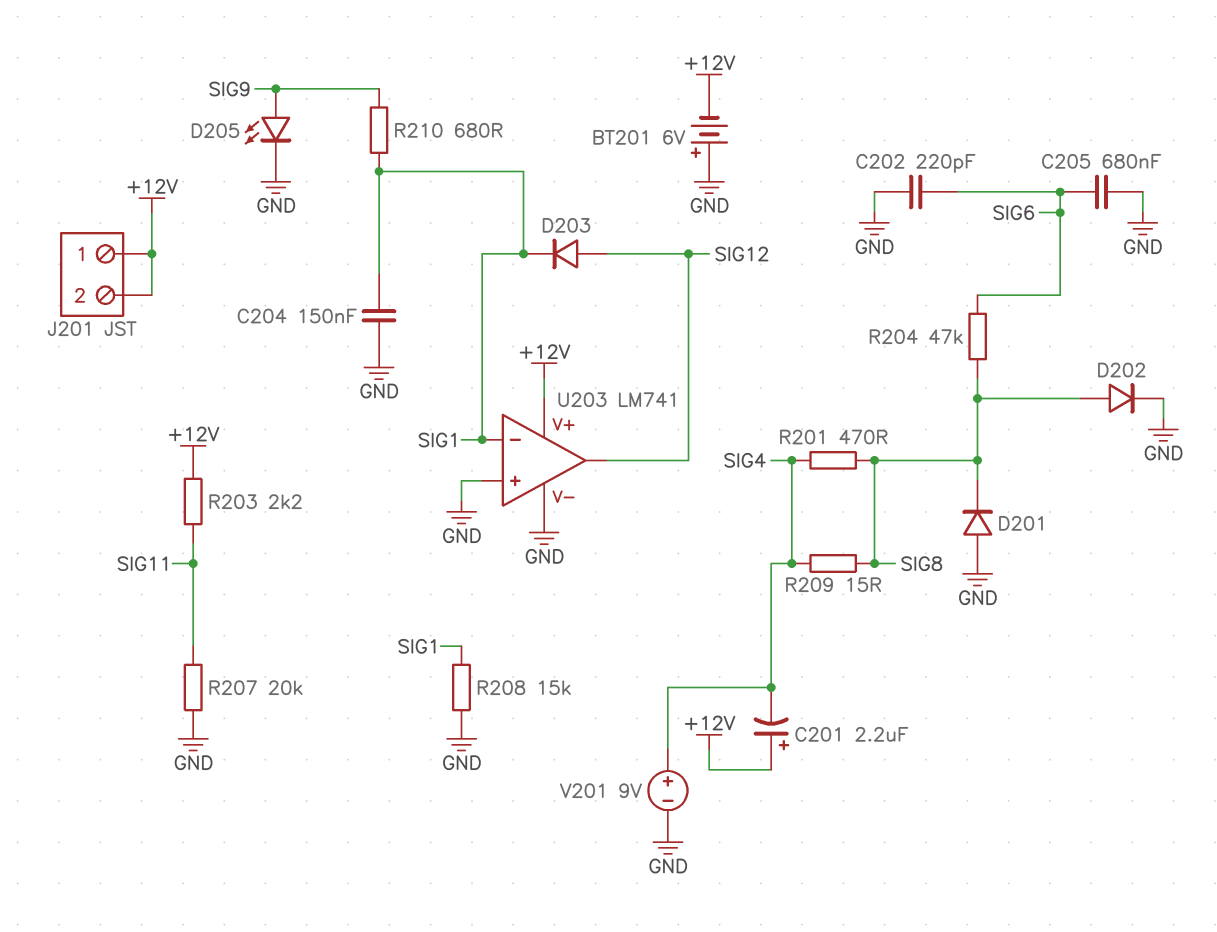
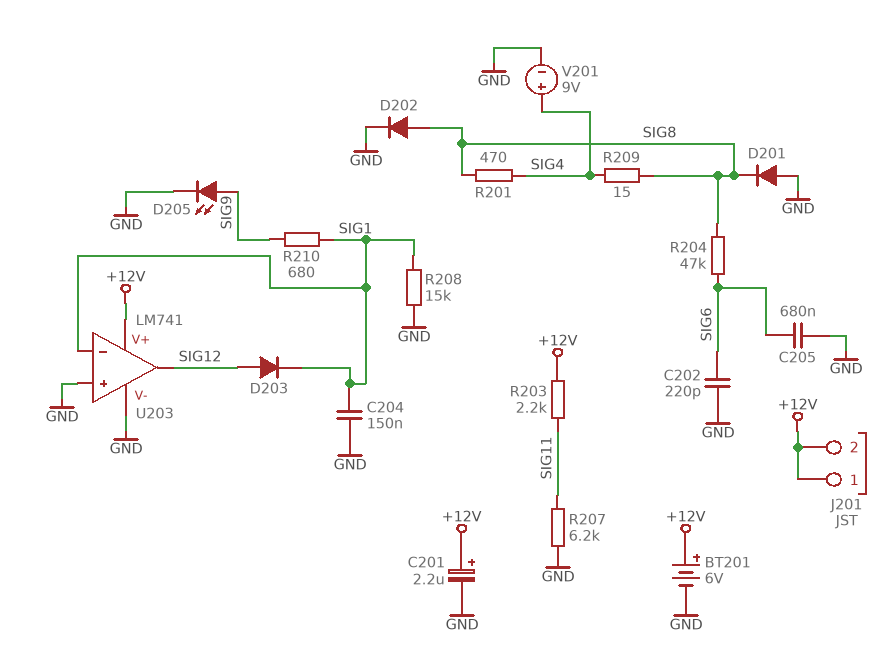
BT201: 6V (plus GND, minus +12V) -> 6V (plus +12V, minus GND)
C201: 2.2uF (plus +12V, minus SIG4) -> 2.2uF (plus +12V, minus GND)
R207: 20k (GND, SIG11) -> 6.2k (GND, SIG11)

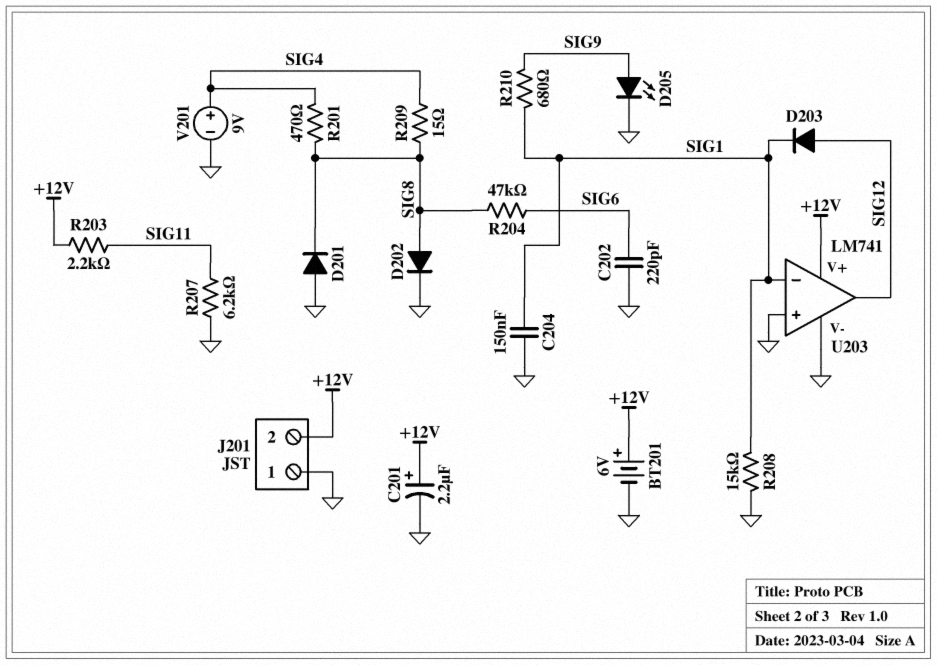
C205: 680nF (GND, SIG6) -> none
J201 pin 1: +12V -> GND

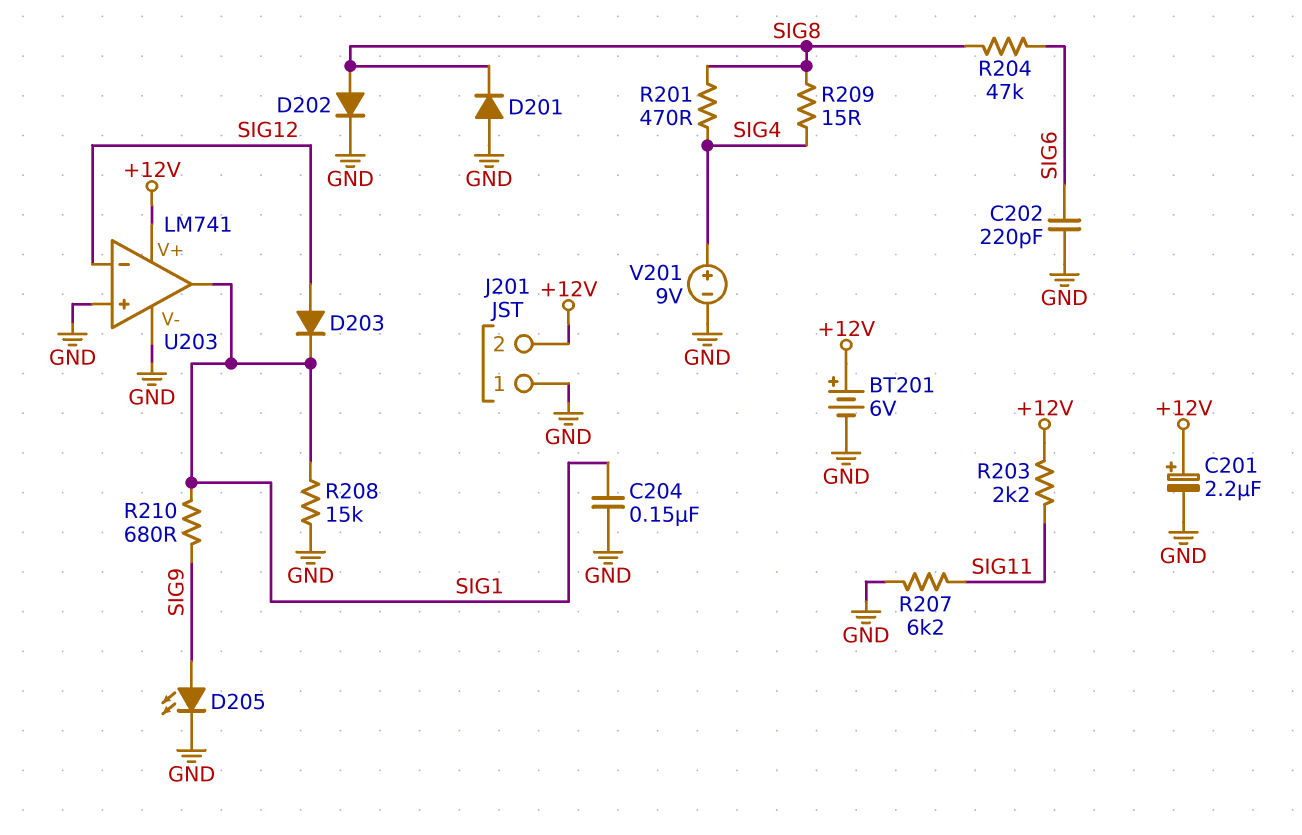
U203 pin in-: SIG1 -> SIG12
U203 pin out: SIG12 -> SIG1

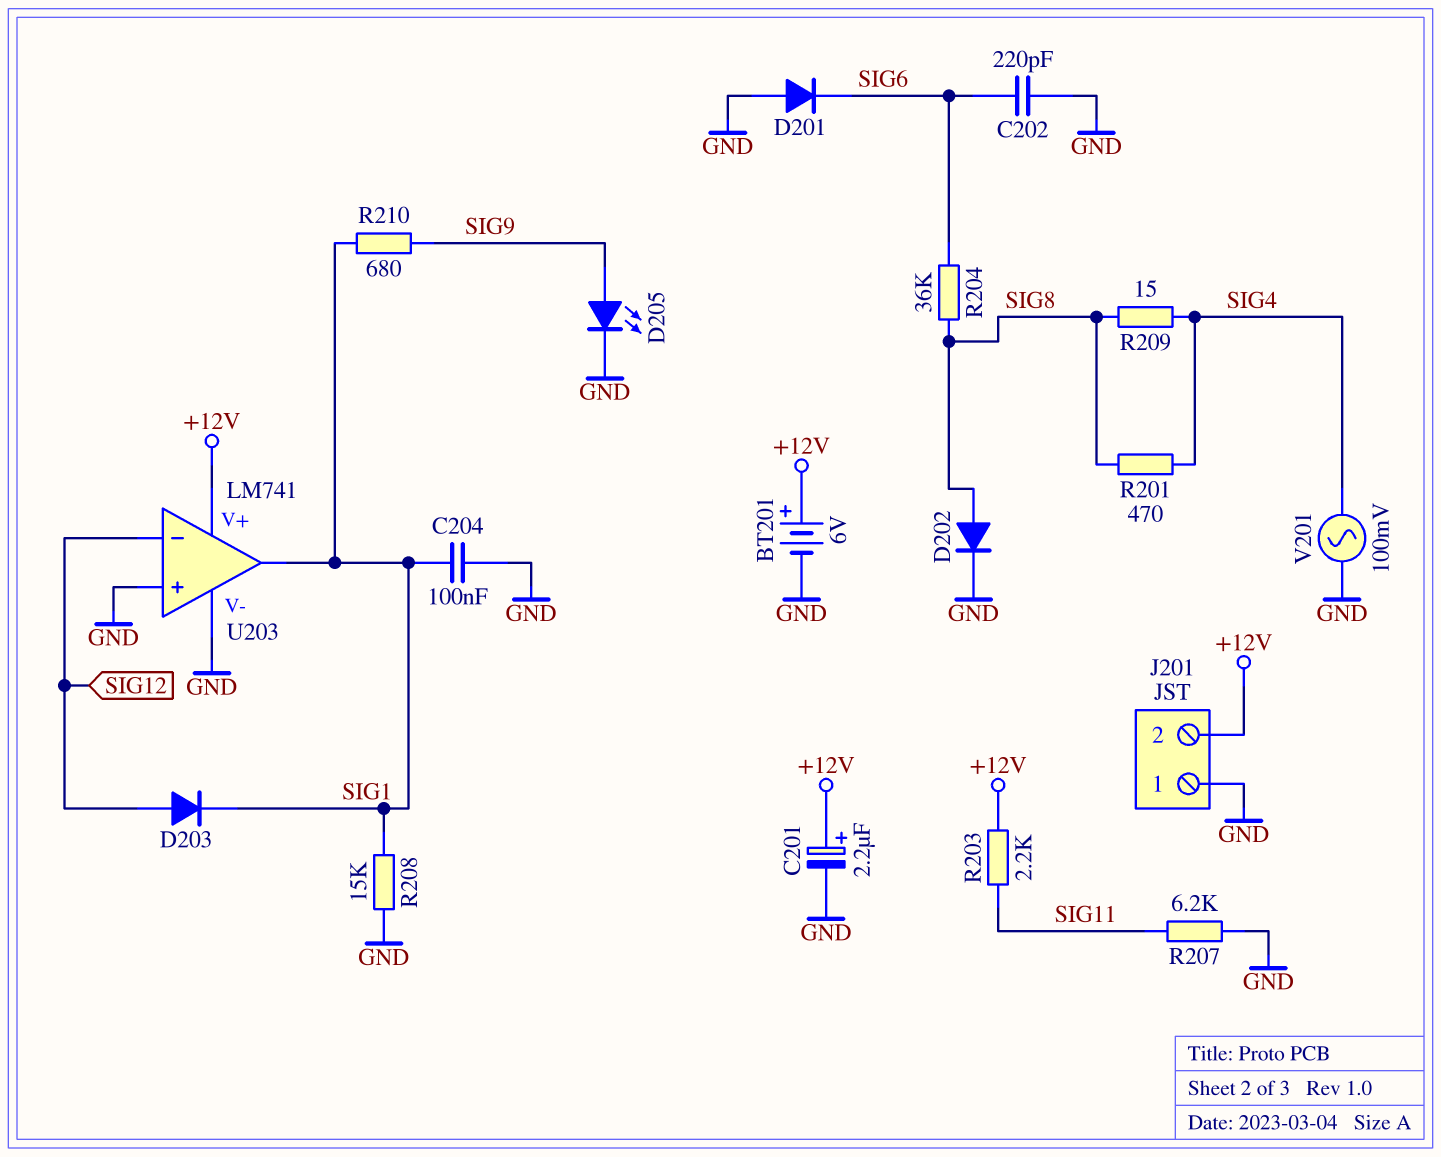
C204: 150nF (GND, SIG1) -> 100nF (GND, SIG1)
D201: diode (A GND, K SIG8) -> diode (A GND, K SIG6)
R204: 47k (SIG6, SIG8) -> 36k (SIG6, SIG8)
V201: 9V (plus SIG4, minus GND) -> AC 100mV (GND, SIG4)

